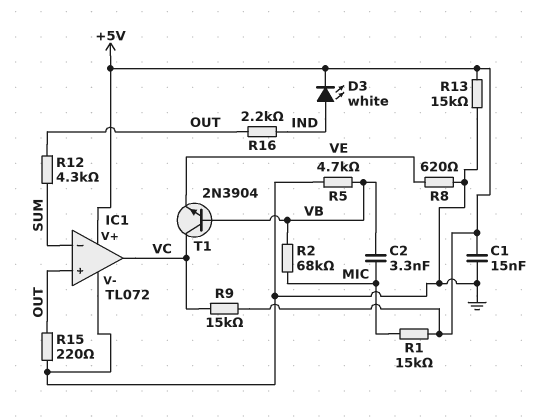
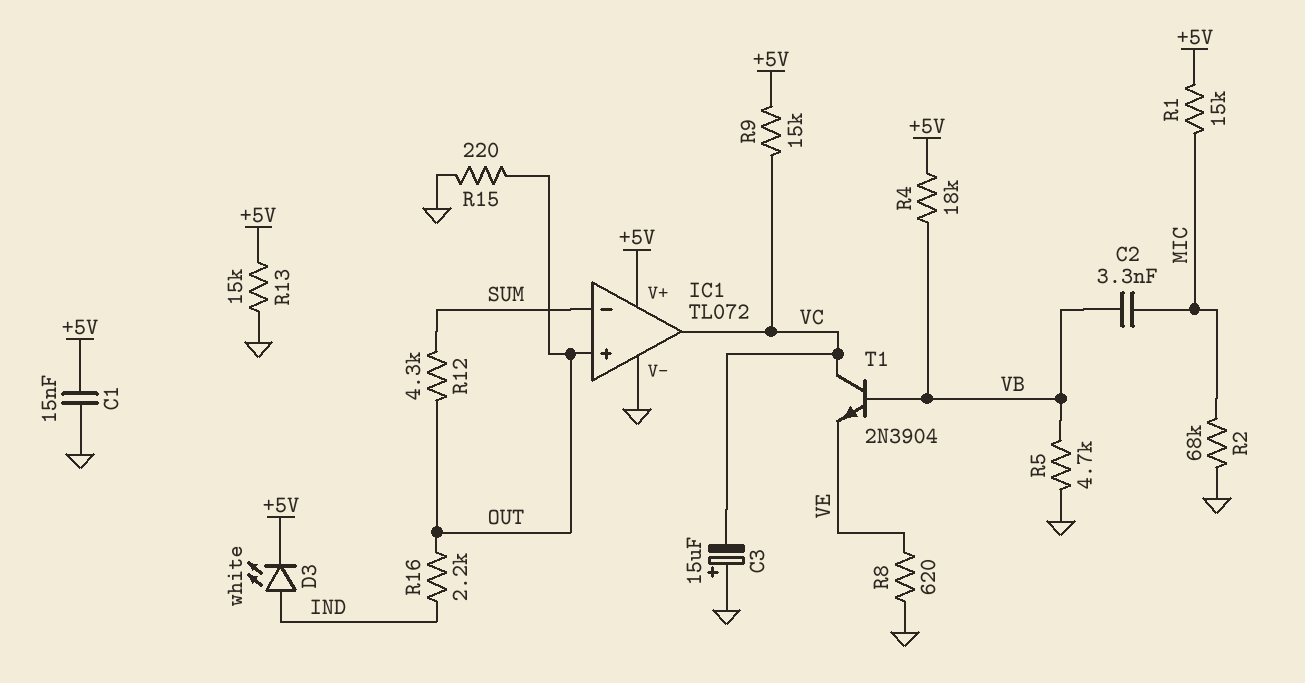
C3: none -> 15uF (plus GND, minus VC)
R2: 68k (MIC, VB) -> 68k (GND, MIC)
R4: none -> 18k (+5V, VB)

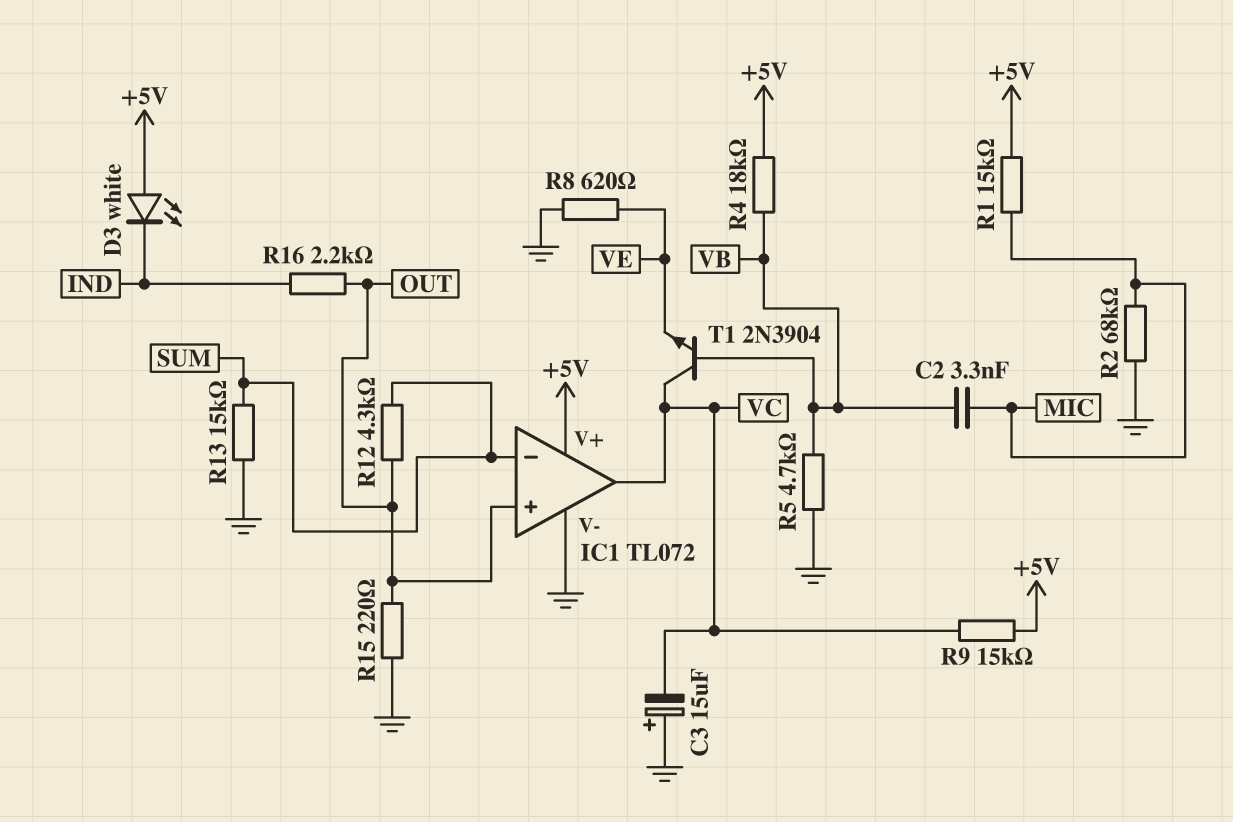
C1: 15nF (+5V, GND) -> none
D3: LED white (A IND, K +5V) -> LED white (A +5V, K IND)
R13: 15k (+5V, GND) -> 15k (GND, SUM)

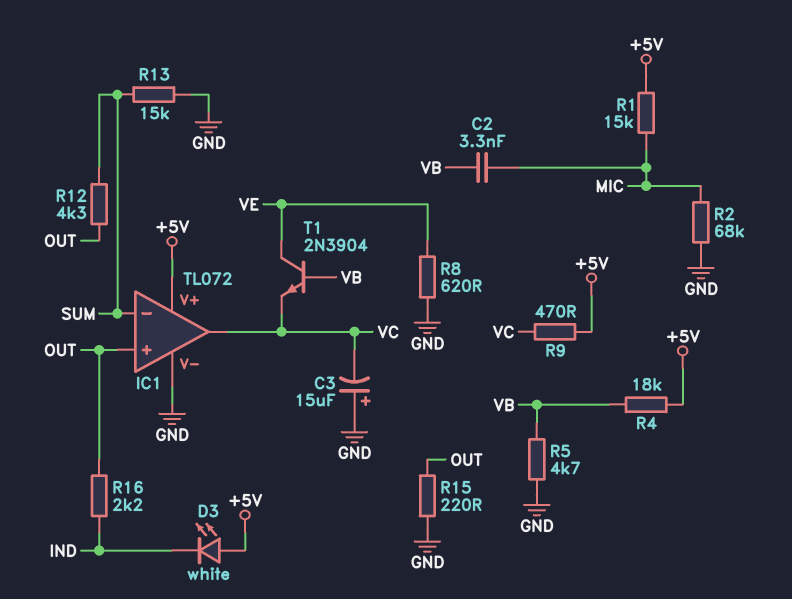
R9: 15k (+5V, VC) -> 470 (+5V, VC)
T1: NPN 2N3904 (B VB, C VC, E VE) -> NPN 2N3904 (B VB, C VE, E VC)

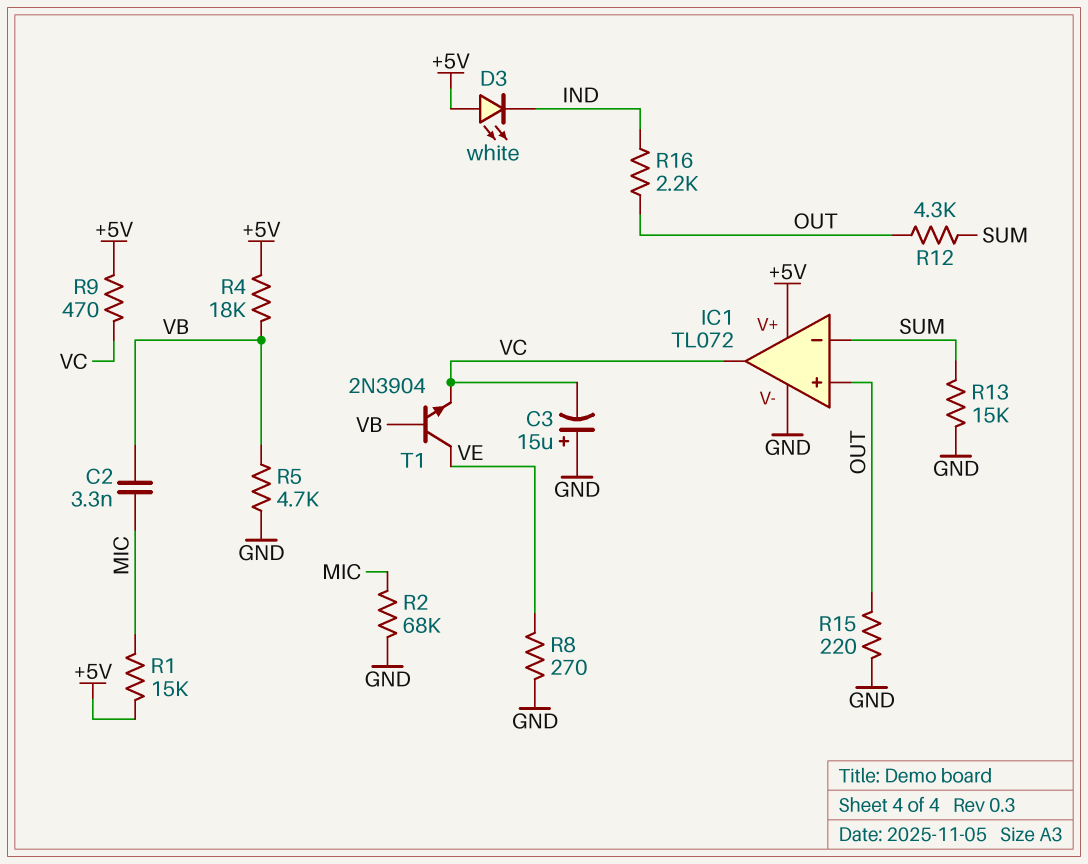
R8: 620 (GND, VE) -> 270 (GND, VE)

